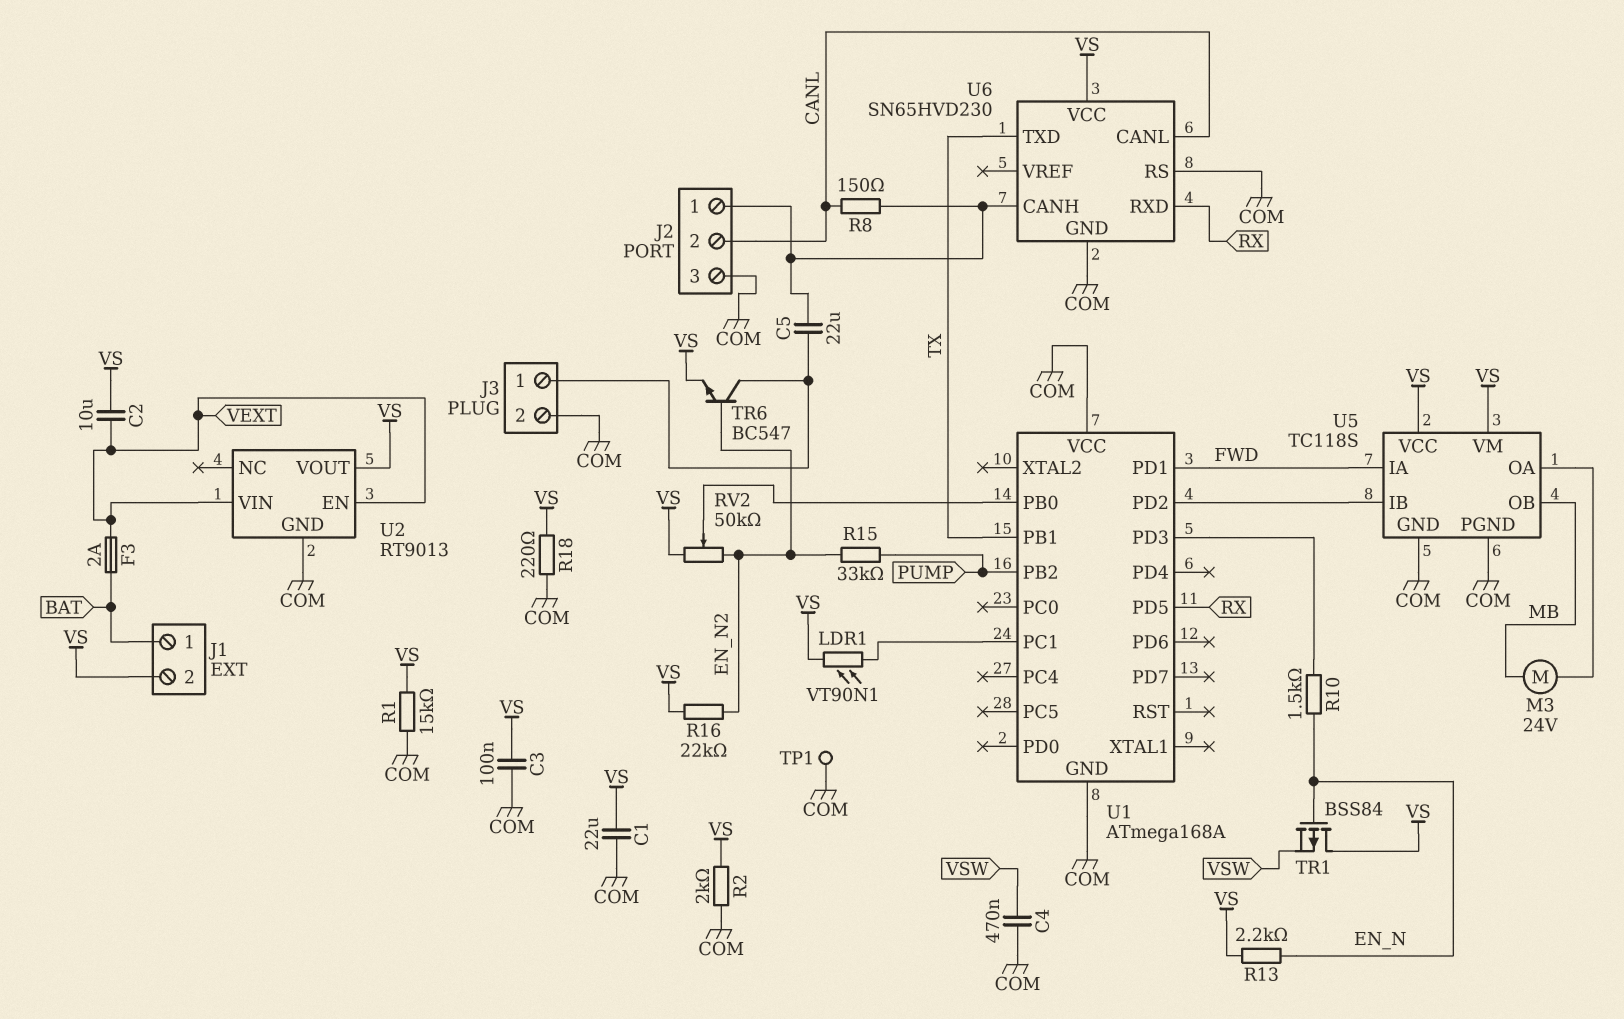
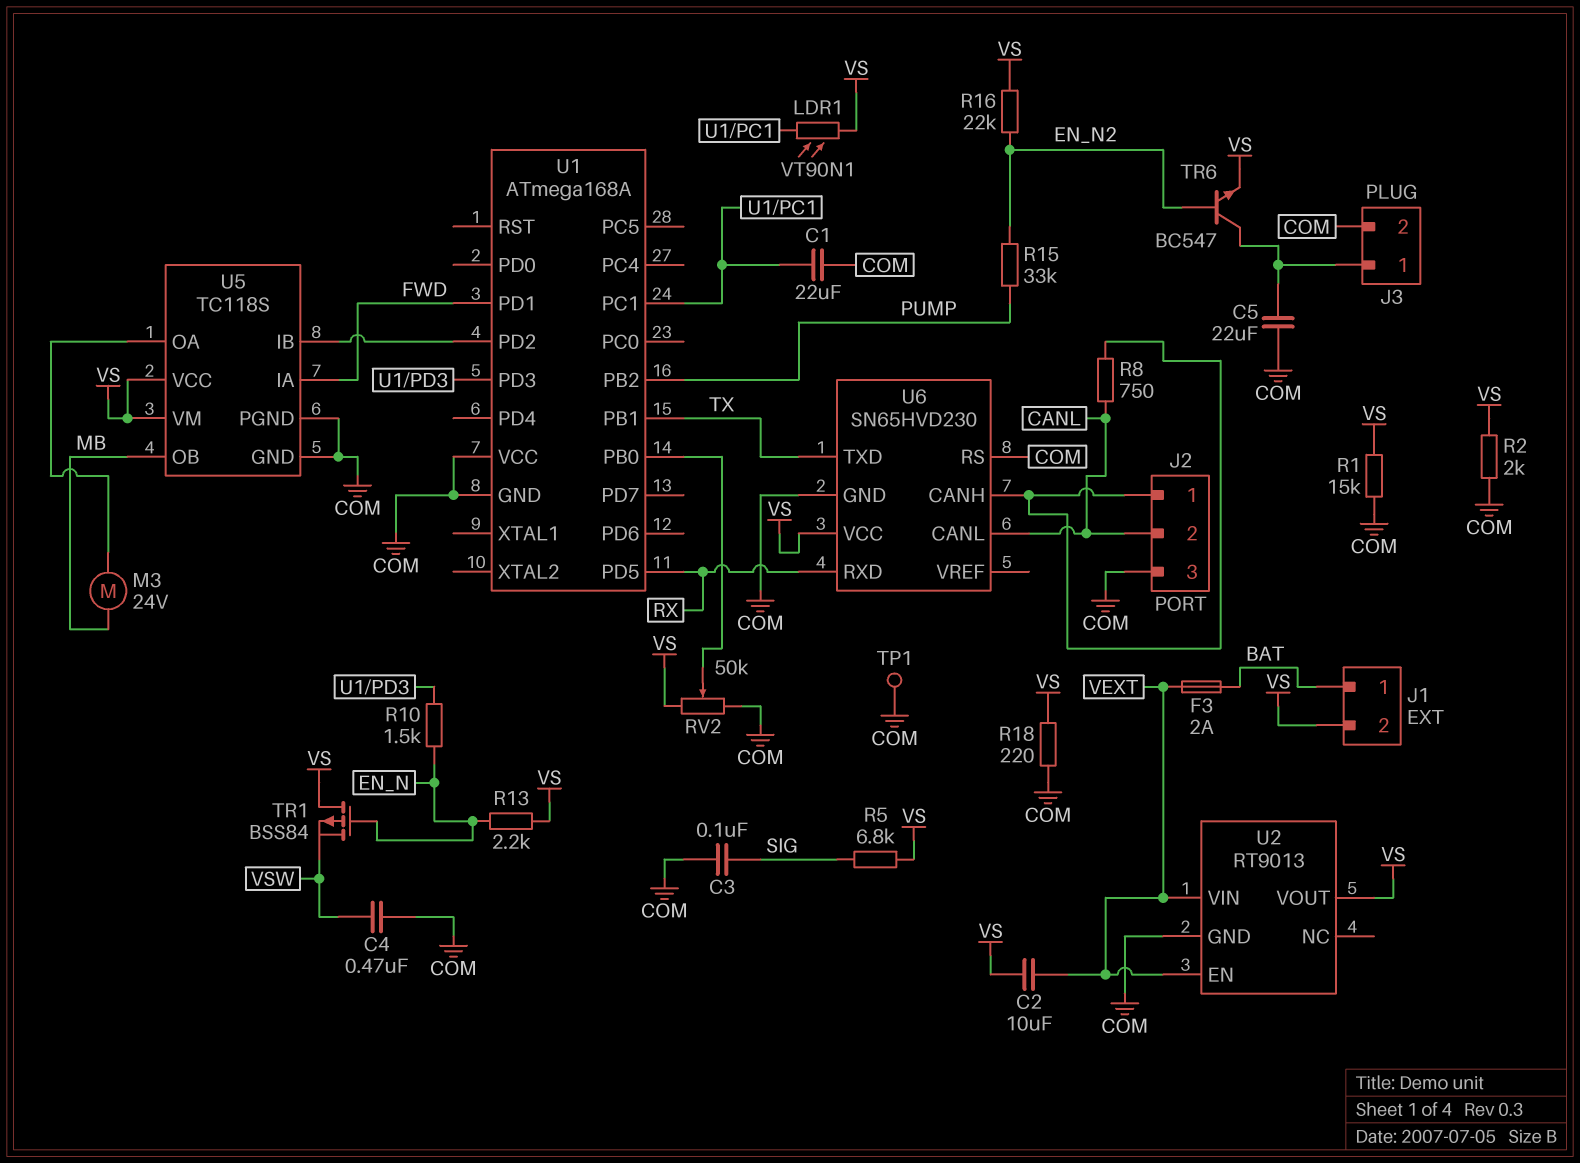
C1: 22uF (COM, VS) -> 22uF (COM, U1/PC1)
C3: 100nF (COM, VS) -> 100nF (COM, SIG)
C5: 22uF (J2/1, J3/1) -> 22uF (COM, J3/1)
R5: none -> 6.8k (SIG, VS)
R8: 150 (CANL, J2/1) -> 750 (CANL, J2/1)
RV2: 50k (EN_N2, VS, wiper U1/PB0) -> 50k (COM, VS, wiper U1/PB0)

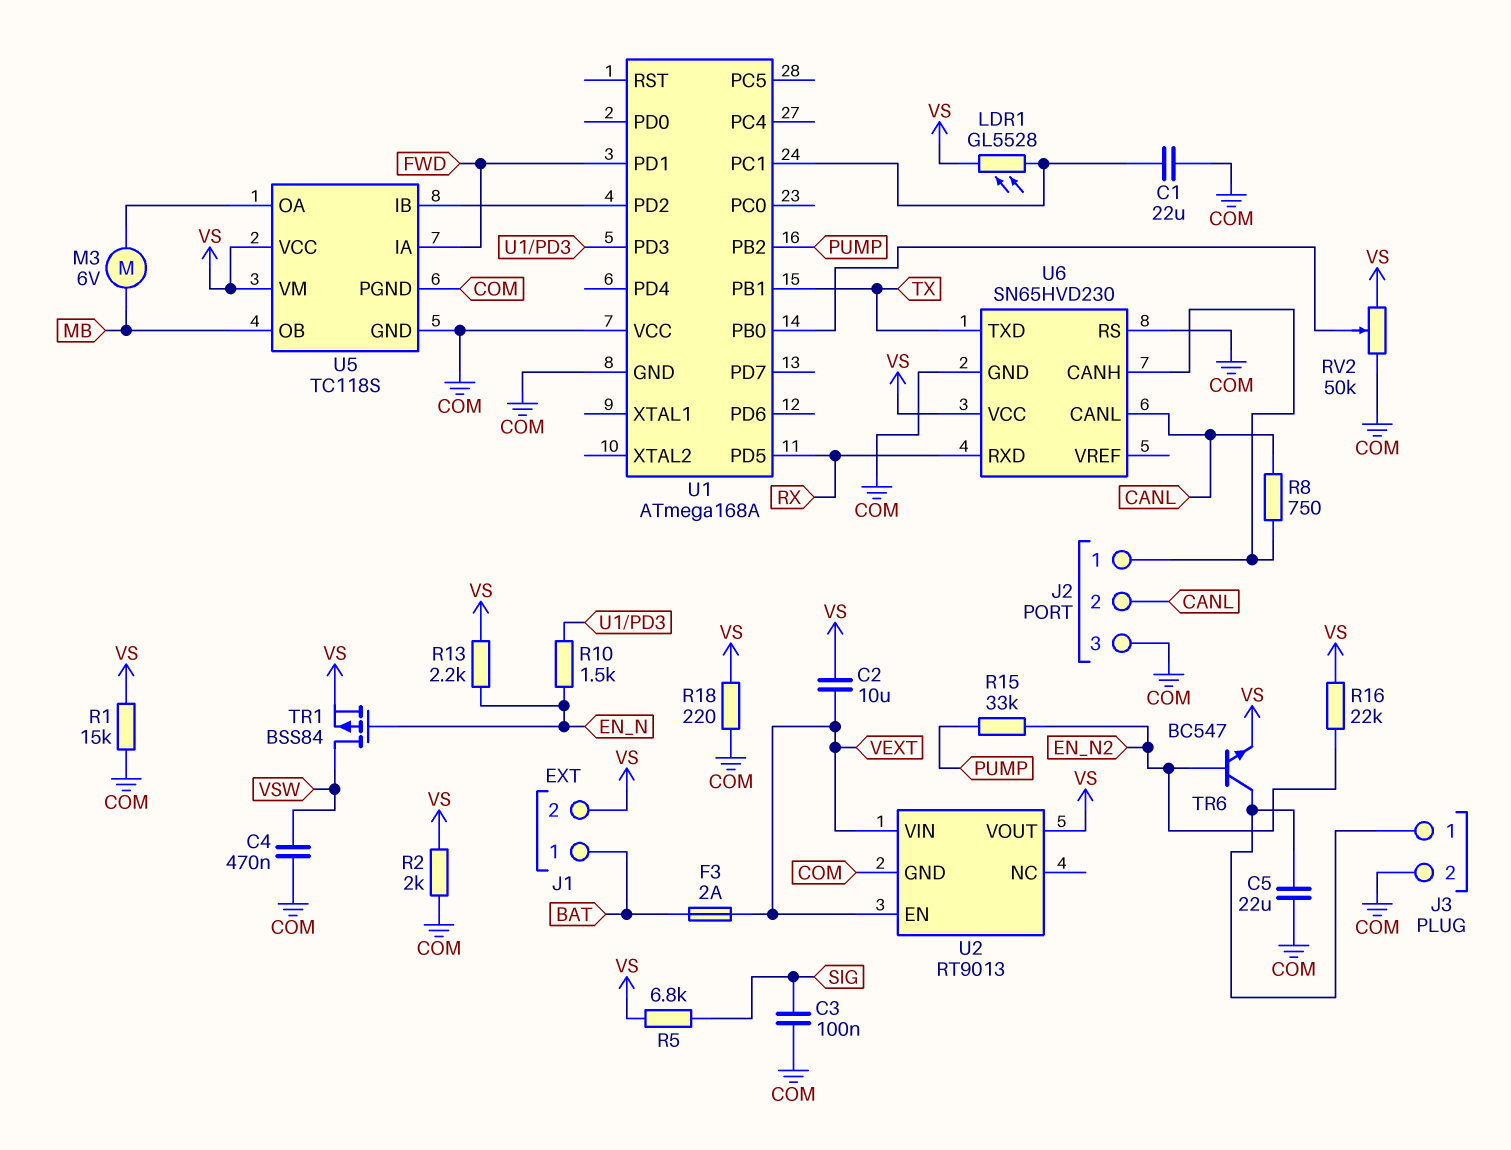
LDR1: VT90N1 (U1/PC1, VS) -> GL5528 (U1/PC1, VS)
M3: motor 24V (MB, U5/OA) -> motor 6V (MB, U5/OA)
TP1: test point (COM) -> none
TR1: PMOS BSS84 (G EN_N, D VS, S VSW) -> PMOS BSS84 (G EN_N, D VSW, S VS)

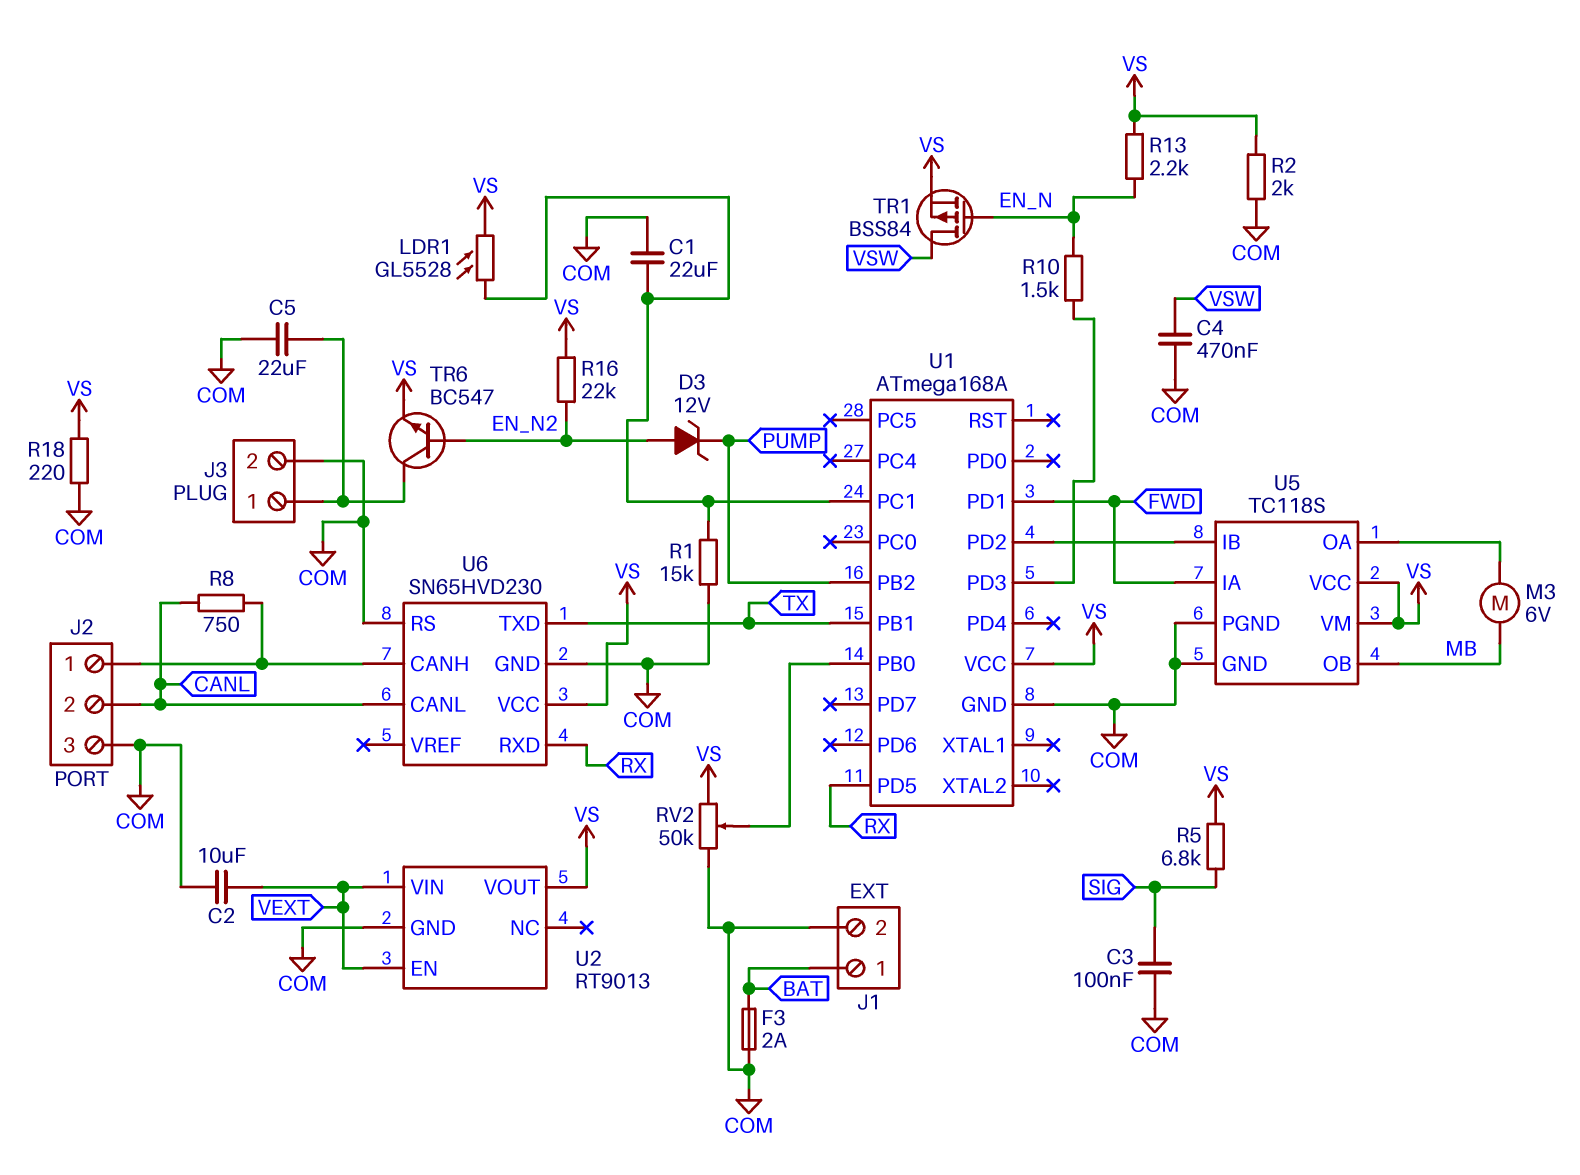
C2: 10uF (VEXT, VS) -> 10uF (COM, VEXT)
D3: none -> zener 12V (A EN_N2, K PUMP)
F3: 2A (BAT, VEXT) -> 2A (BAT, COM)
J1 pin 2: VS -> COM
R1: 15k (COM, VS) -> 15k (COM, U1/PC1)
R15: 33k (EN_N2, PUMP) -> none
U1 pin VCC: COM -> VS

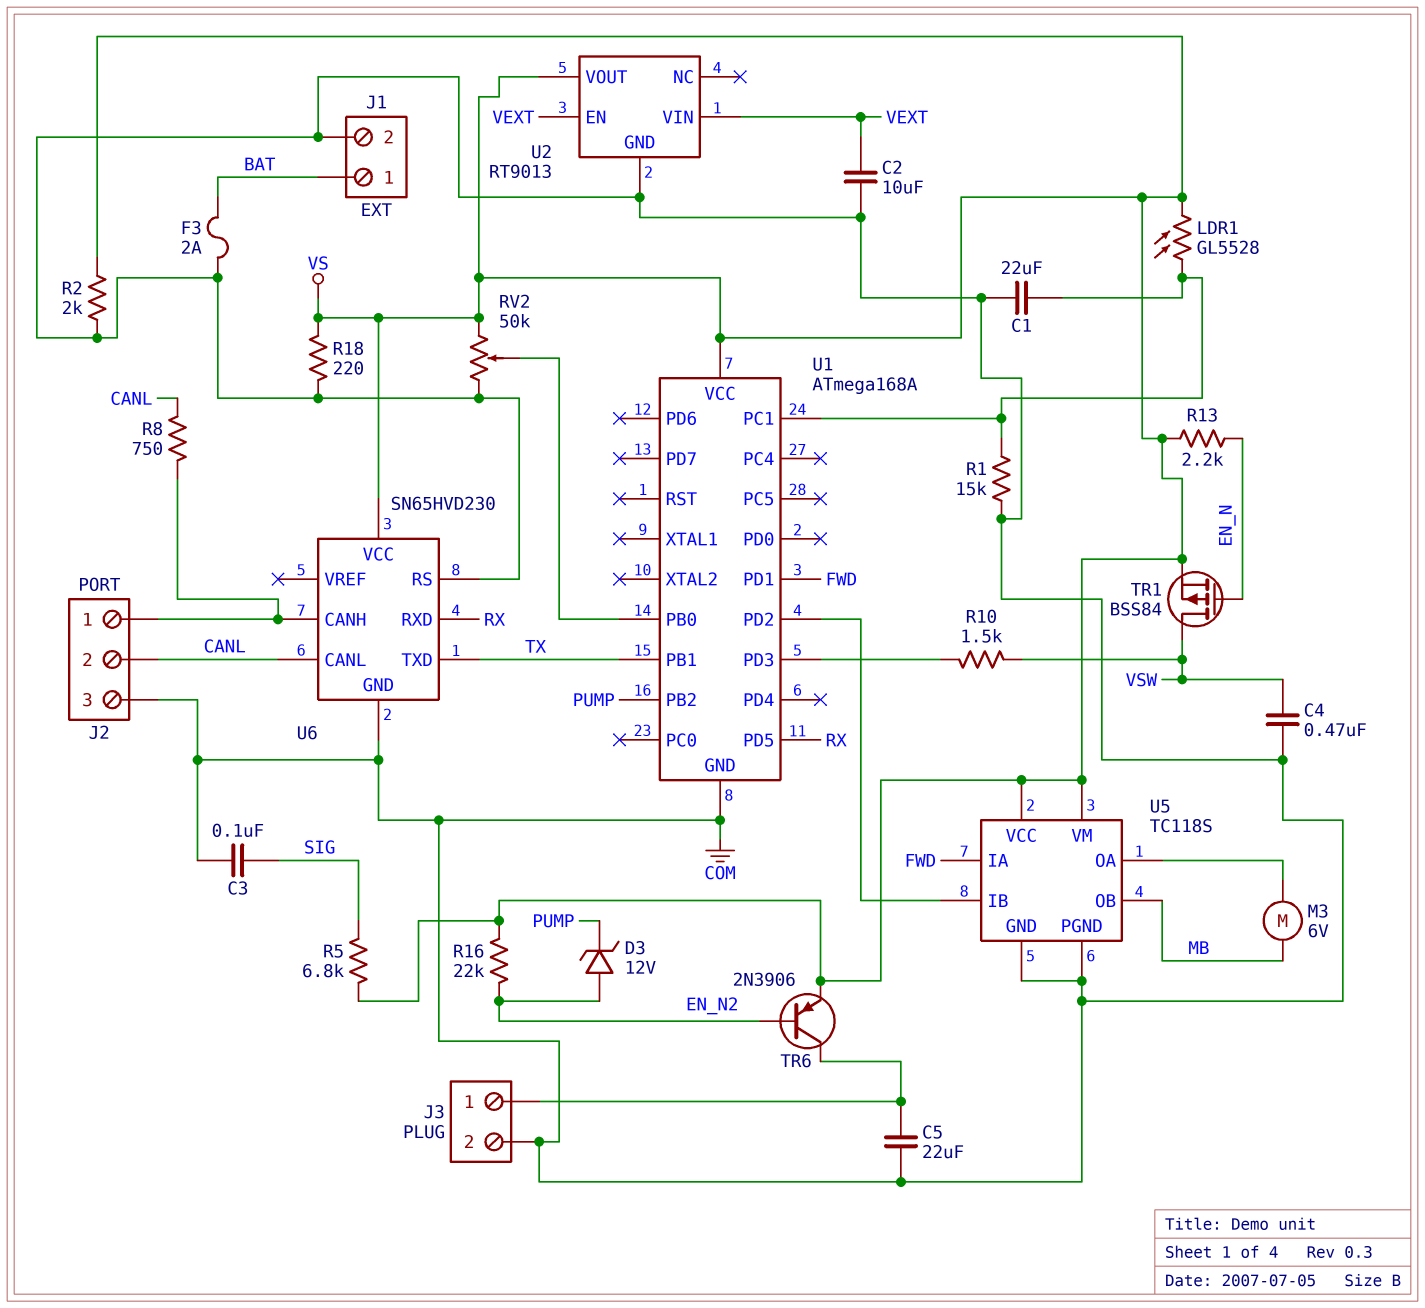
R10: 1.5k (EN_N, U1/PD3) -> 1.5k (U1/PD3, VSW)
TR6: NPN BC547 (B EN_N2, C J3/1, E VS) -> PNP 2N3906 (B EN_N2, C J3/1, E VS)

